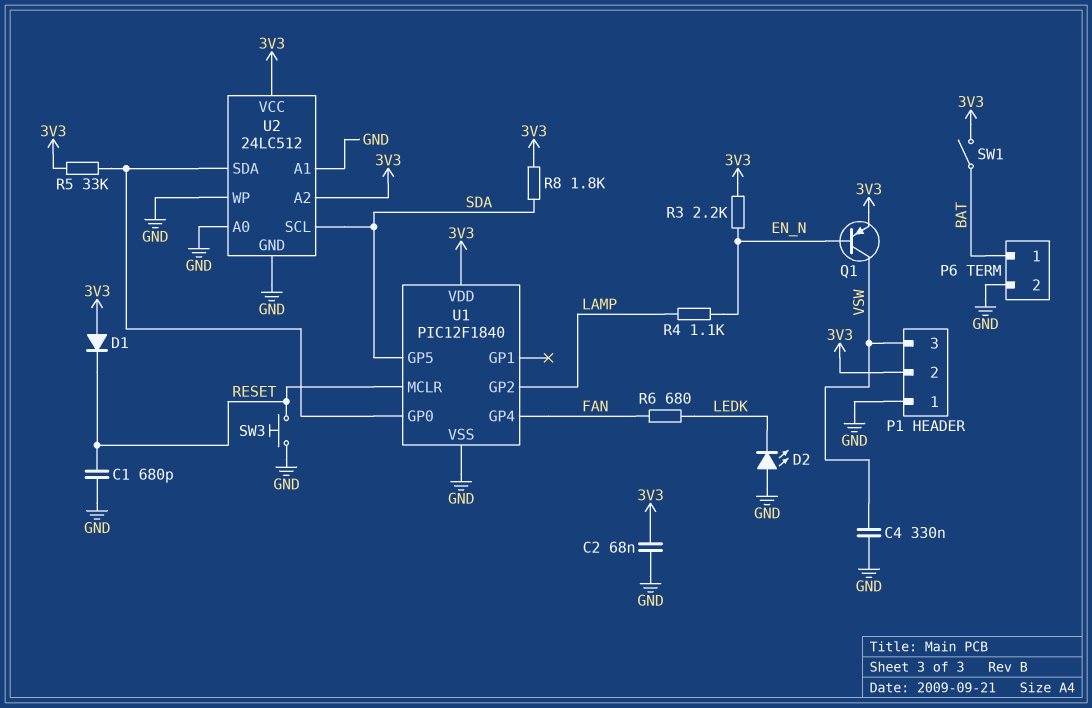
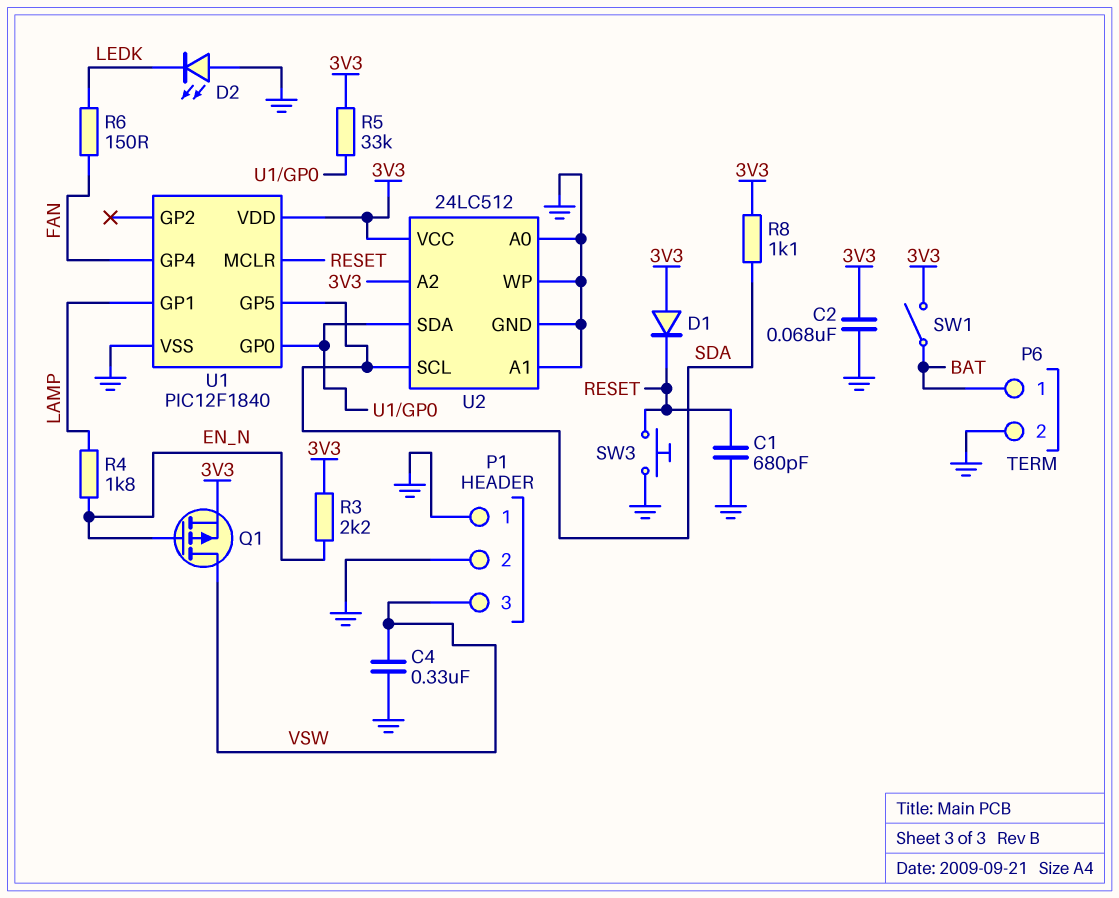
P1 pin 2: 3V3 -> GND
Q1: PNP (B EN_N, C VSW, E 3V3) -> PMOS (G EN_N, D VSW, S 3V3)
R4: 1.1k (EN_N, LAMP) -> 1.8k (EN_N, LAMP)
R6: 680 (FAN, LEDK) -> 150 (FAN, LEDK)
R8: 1.8k (3V3, SDA) -> 1.1k (3V3, SDA)
U1 pin GP1: none -> LAMP
U1 pin GP2: LAMP -> none

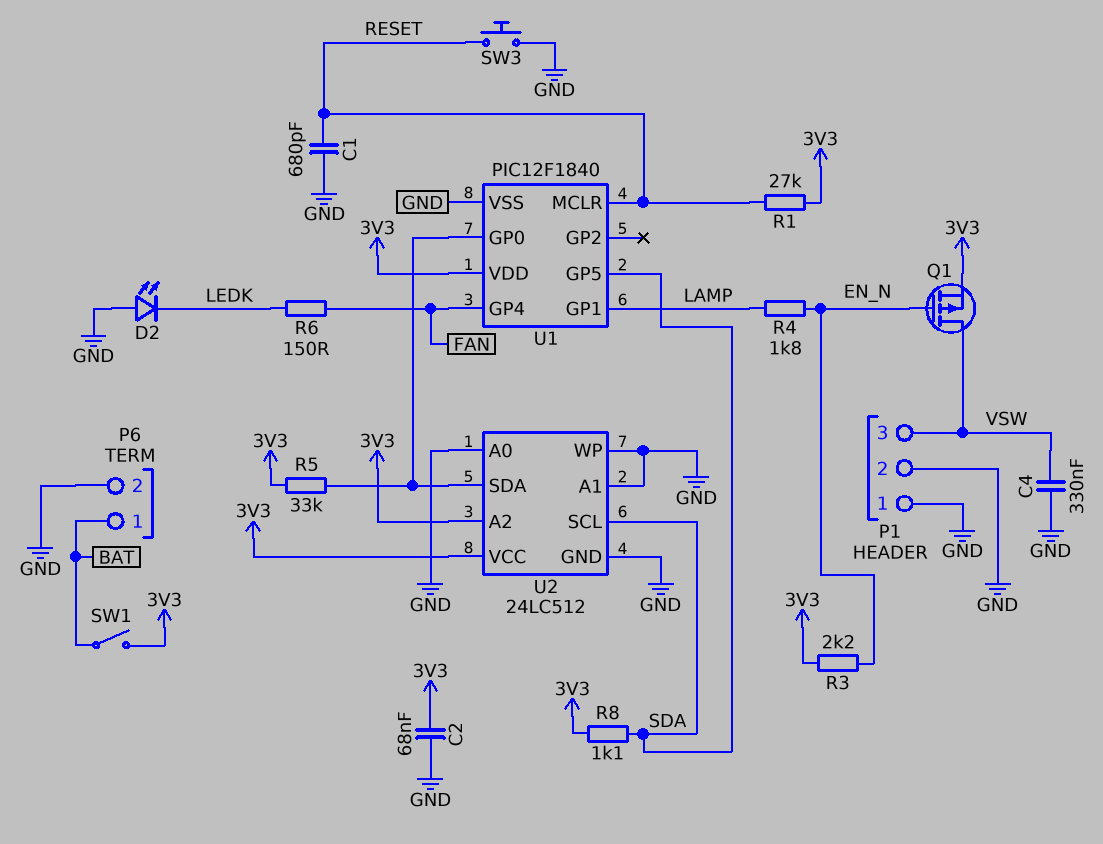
D1: diode (A 3V3, K RESET) -> none
R1: none -> 27k (3V3, RESET)

